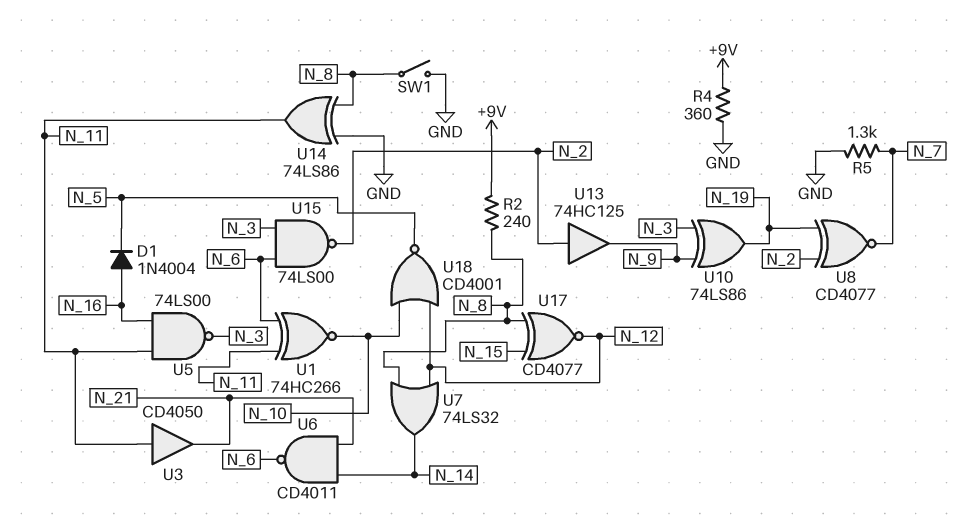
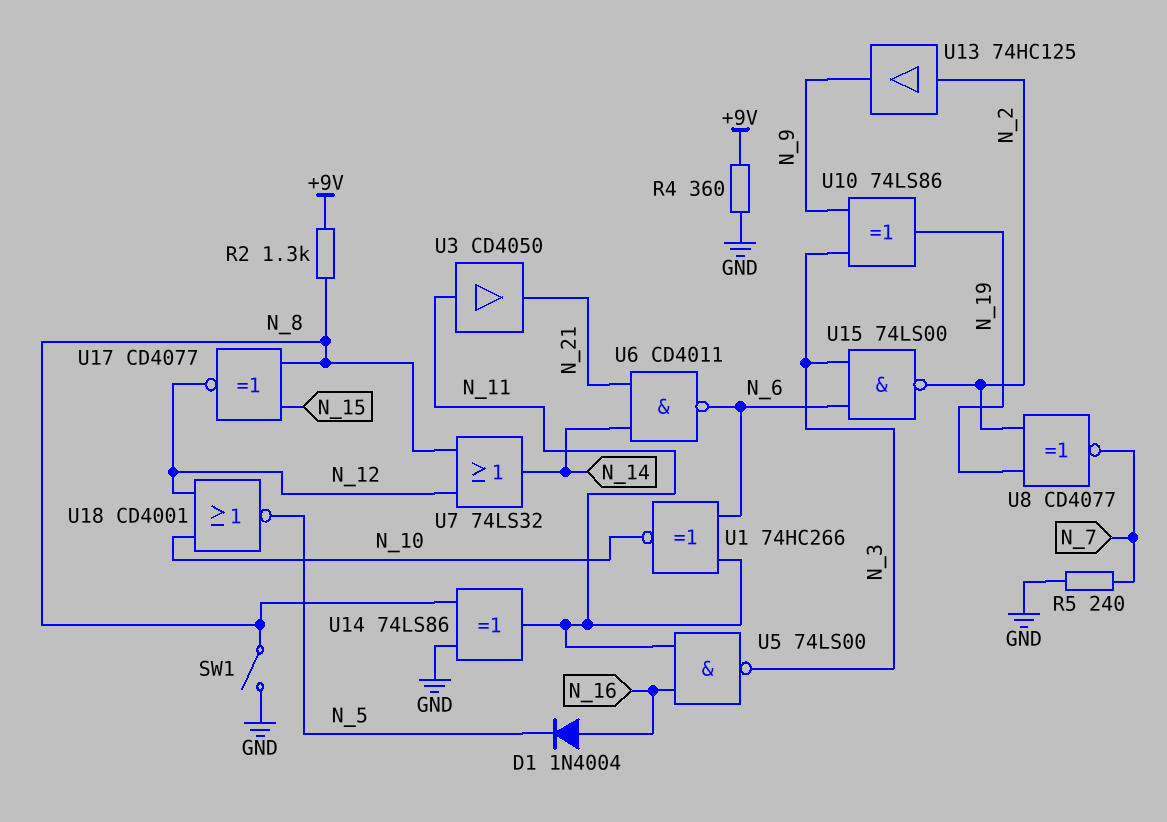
R2: 240 (+9V, N_8) -> 1.3k (+9V, N_8)
R5: 1.3k (GND, N_7) -> 240 (GND, N_7)

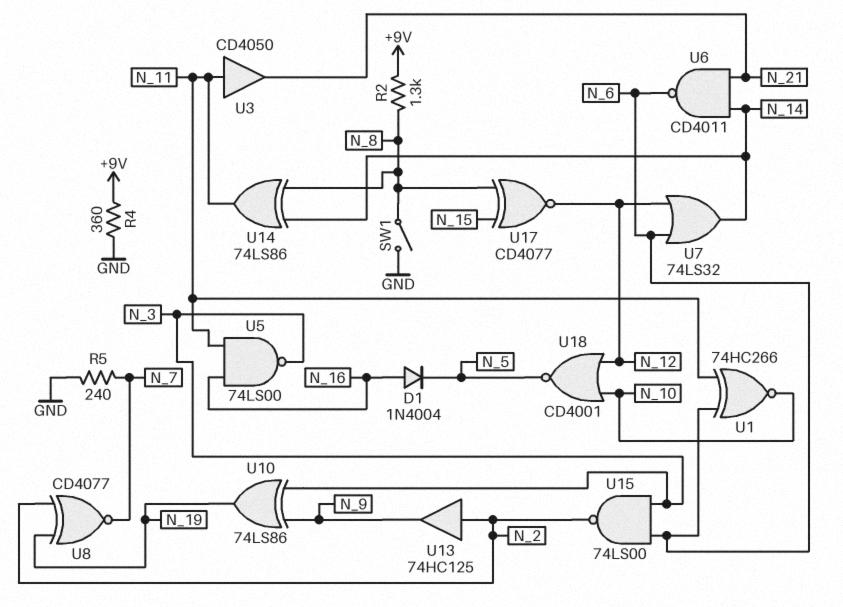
U7: OR 74LS32 (in N_8, in N_12, out N_14) -> OR 74LS32 (in N_6, in N_12, out N_14)
U14: XOR 74LS86 (in GND, in N_8, out N_11) -> XOR 74LS86 (in N_8, in N_14, out N_11)

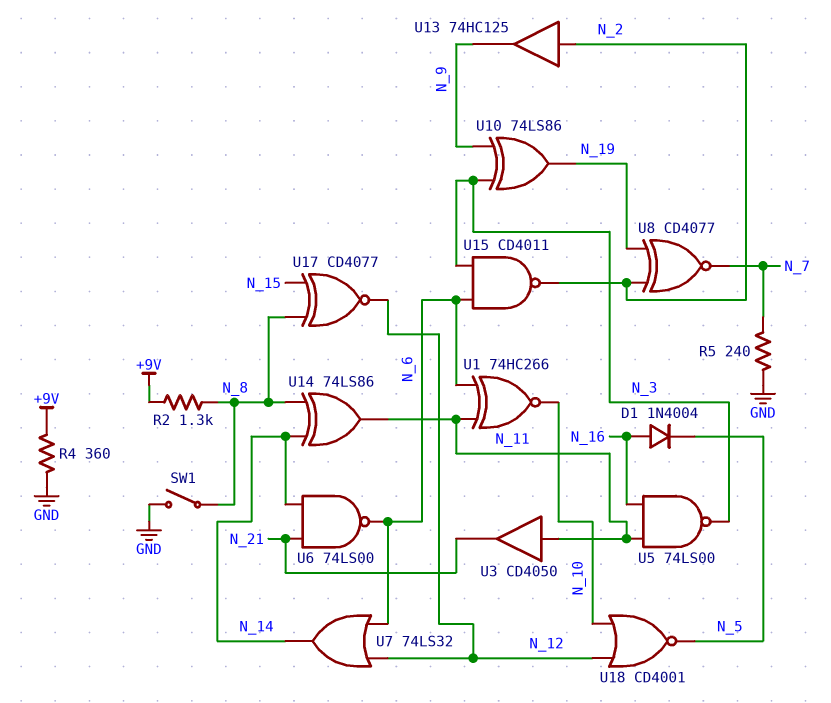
U6: NAND CD4011 (in N_14, in N_21, out N_6) -> NAND 74LS00 (in N_14, in N_21, out N_6)
U15: NAND 74LS00 (in N_3, in N_6, out N_2) -> NAND CD4011 (in N_3, in N_6, out N_2)

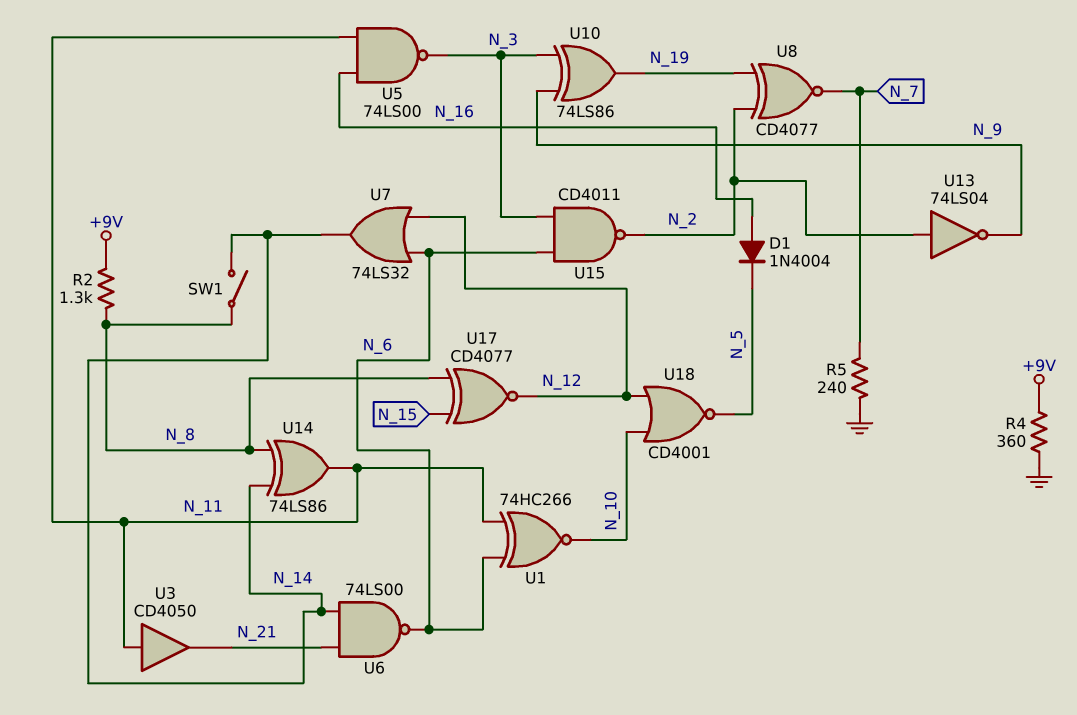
SW1: switch (GND, N_8) -> switch (N_8, N_14)
U13: buffer 74HC125 (in N_2, out N_9) -> NOT 74LS04 (in N_2, out N_9)

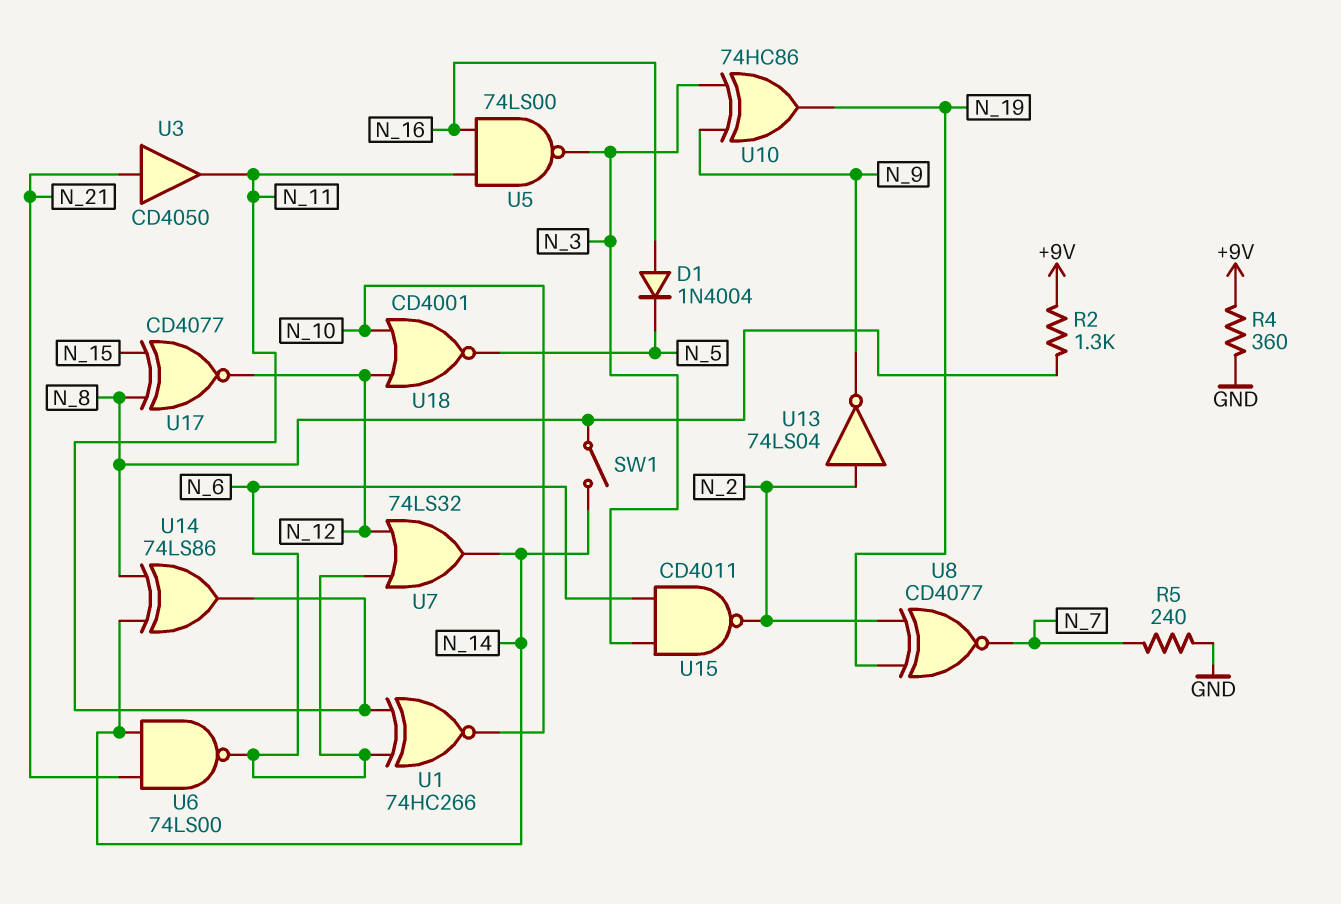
U3: buffer CD4050 (in N_11, out N_21) -> buffer CD4050 (in N_21, out N_11)
U10: XOR 74LS86 (in N_3, in N_9, out N_19) -> XOR 74HC86 (in N_3, in N_9, out N_19)

